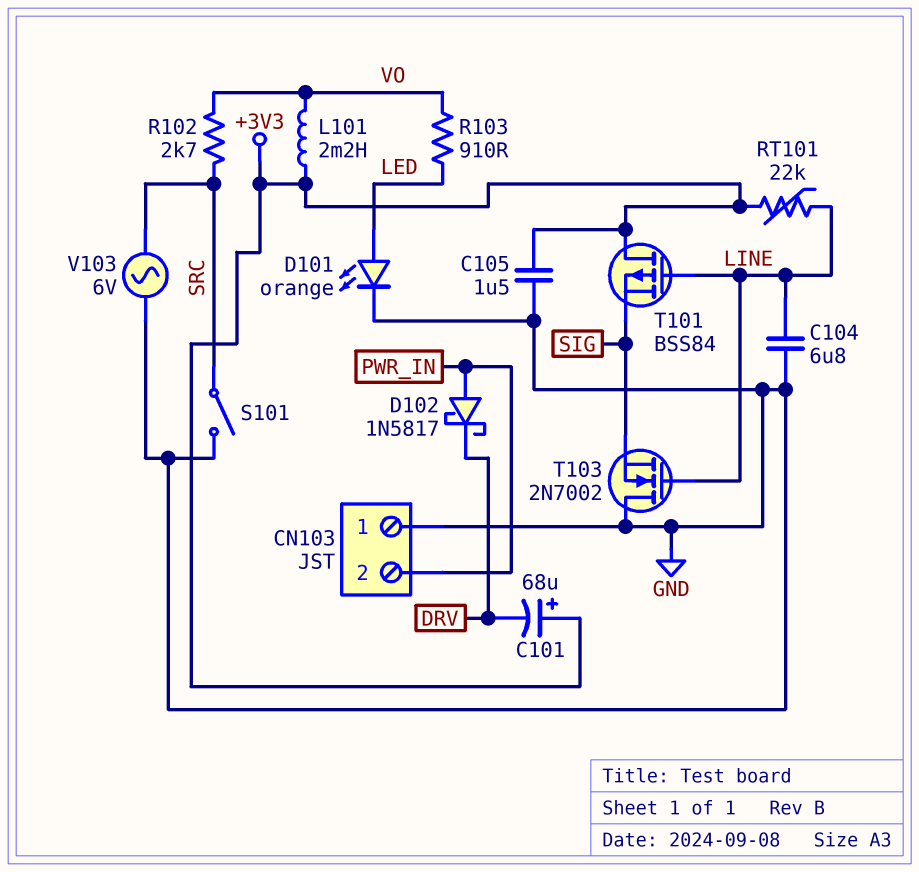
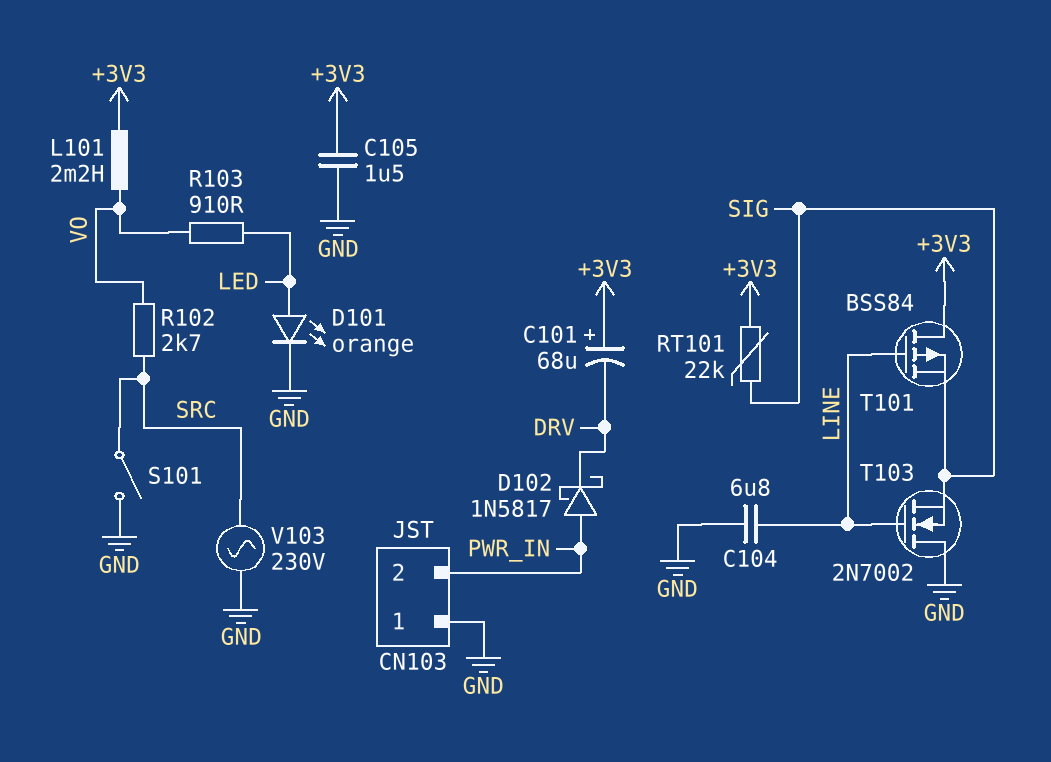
RT101: 22k (+3V3, LINE) -> 22k (+3V3, SIG)
V103: AC 6V (GND, SRC) -> AC 230V (GND, SRC)

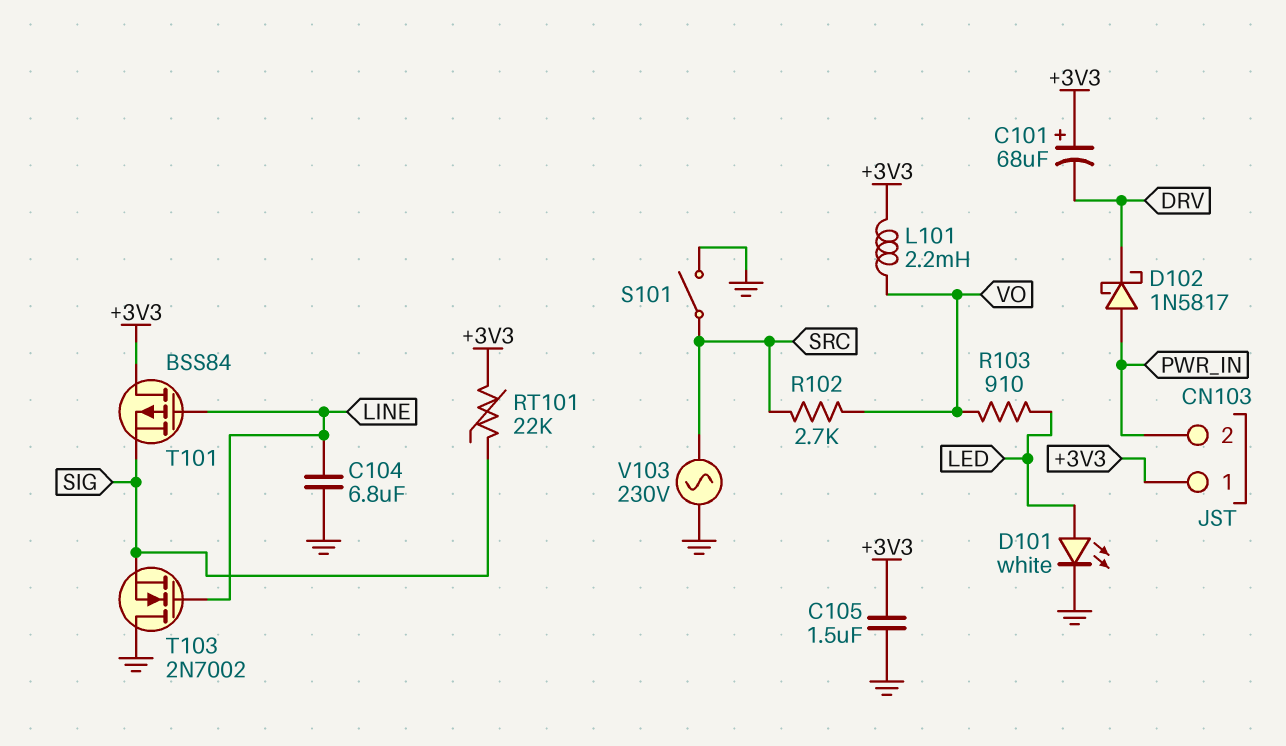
CN103 pin 1: GND -> +3V3
D101: LED orange (A LED, K GND) -> LED white (A LED, K GND)

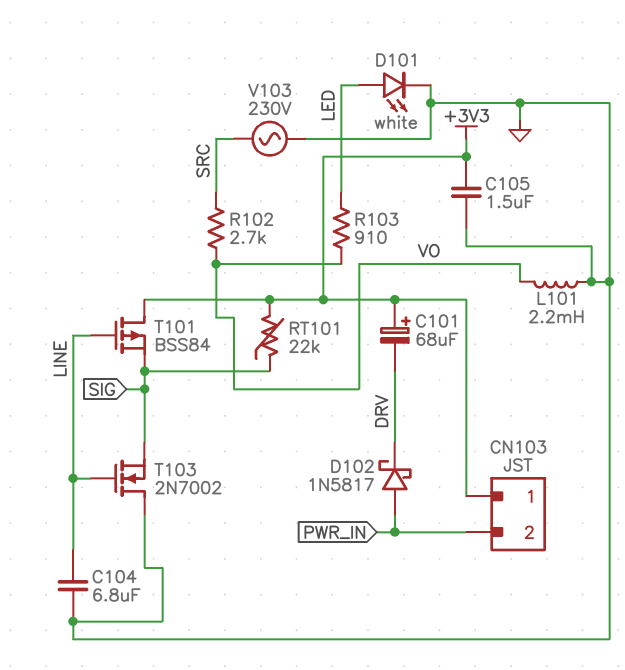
L101: 2.2mH (+3V3, VO) -> 2.2mH (GND, VO)
S101: switch (GND, SRC) -> none

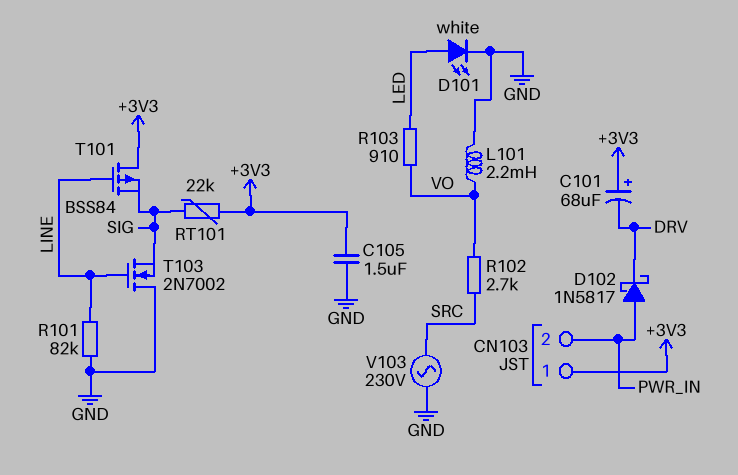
C104: 6.8uF (GND, LINE) -> none
R101: none -> 82k (GND, LINE)

